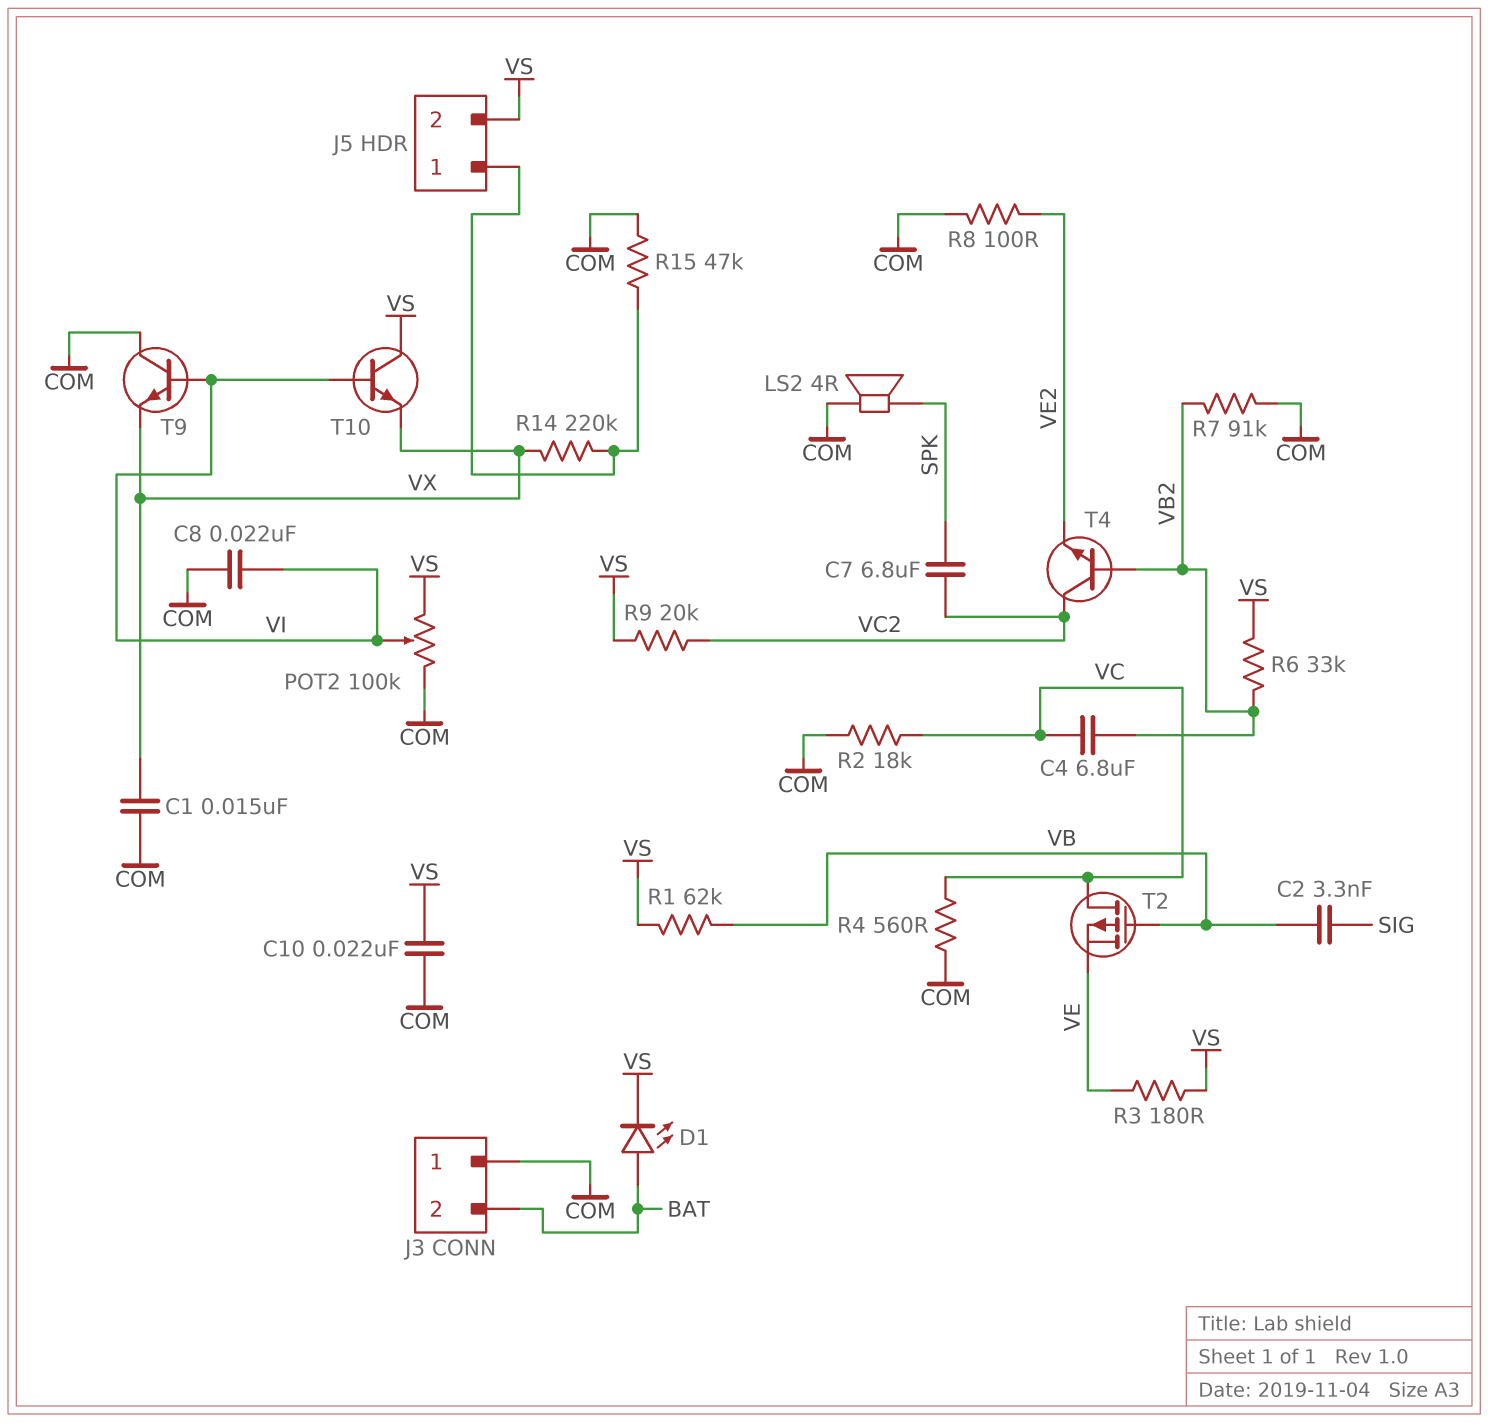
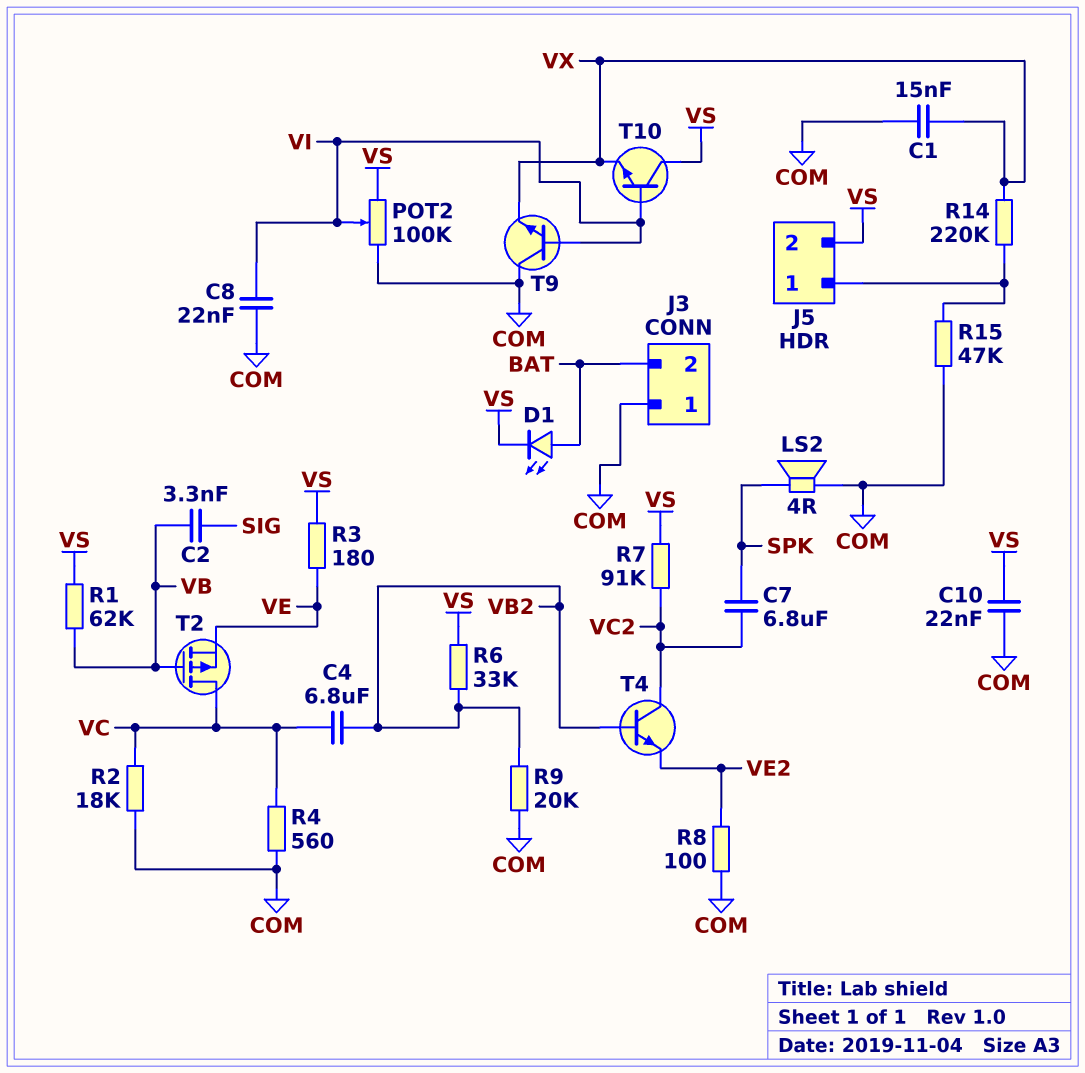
R7: 91k (COM, VB2) -> 91k (VC2, VS)
R9: 20k (VC2, VS) -> 20k (COM, VB2)

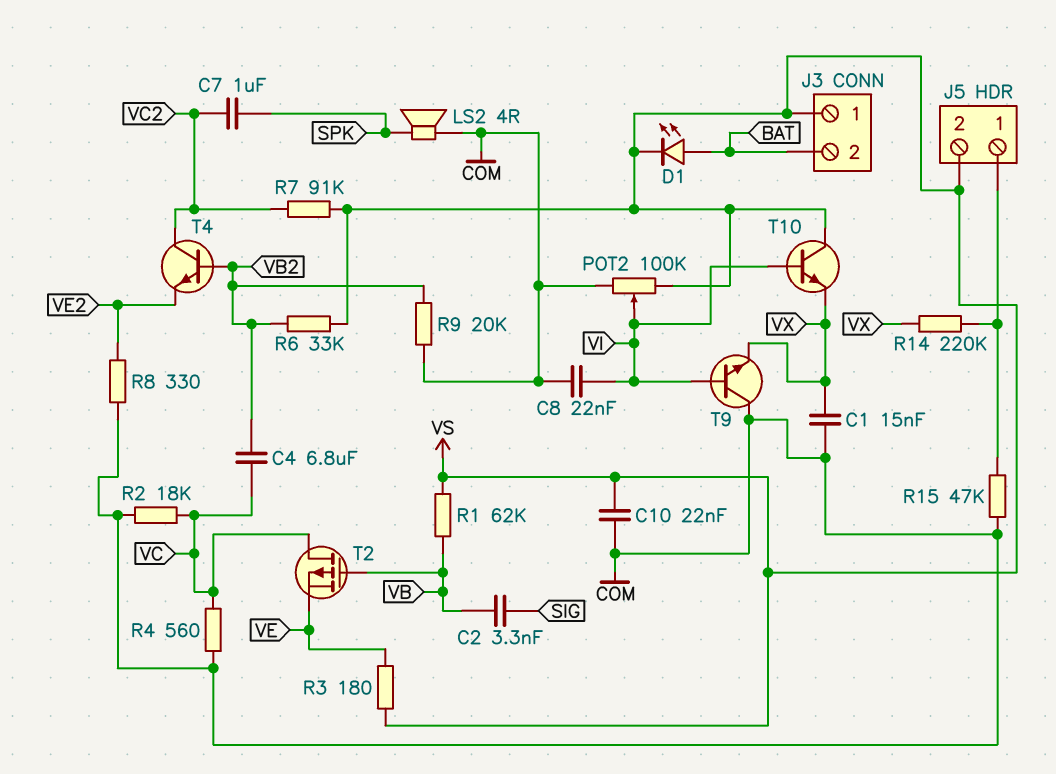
C7: 6.8uF (SPK, VC2) -> 1uF (SPK, VC2)
J3 pin 1: COM -> VS
R8: 100 (COM, VE2) -> 330 (COM, VE2)

